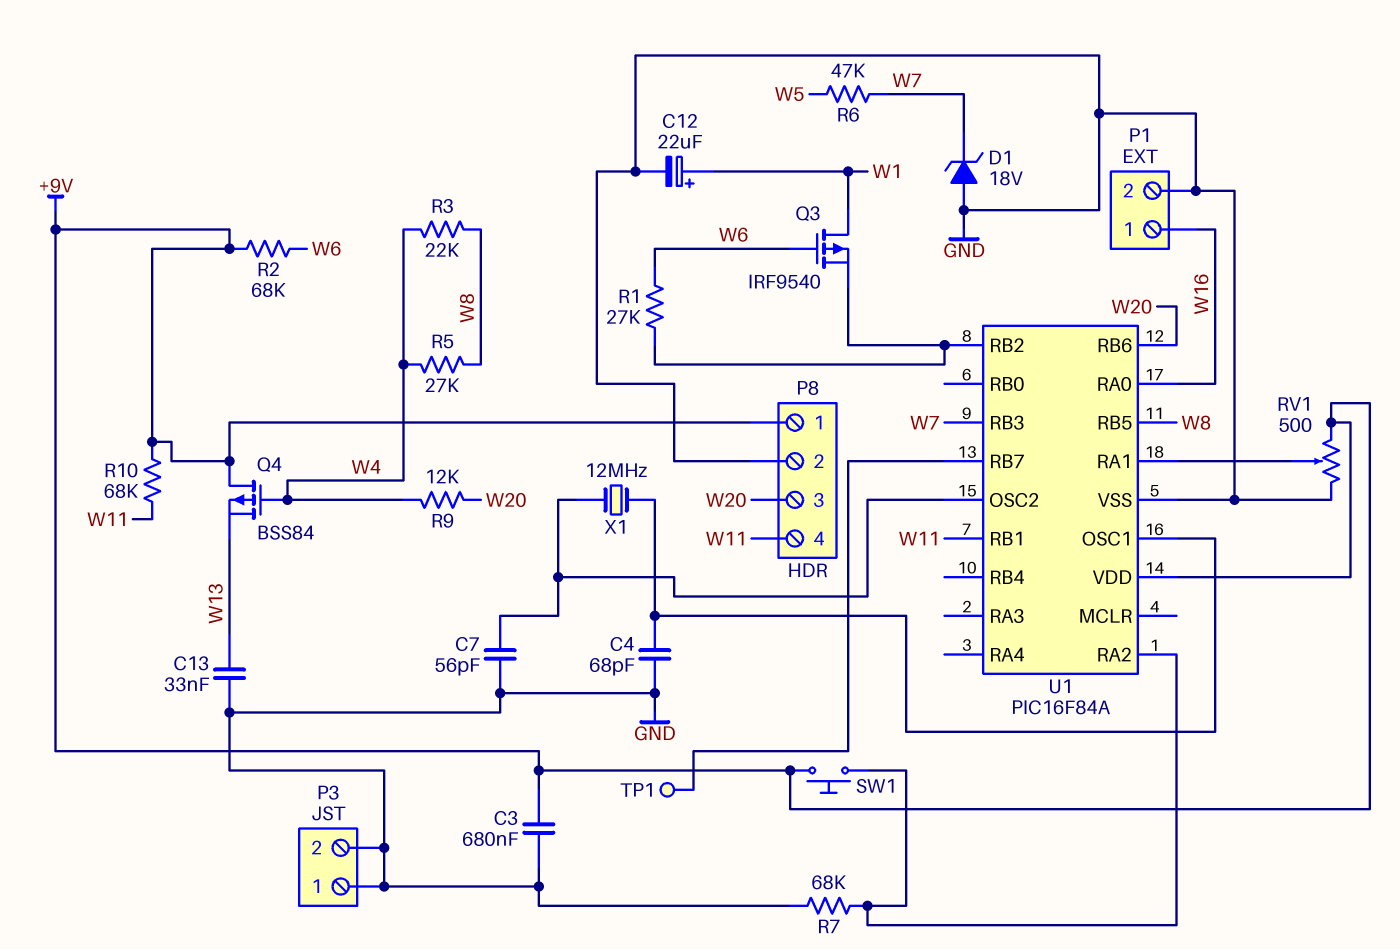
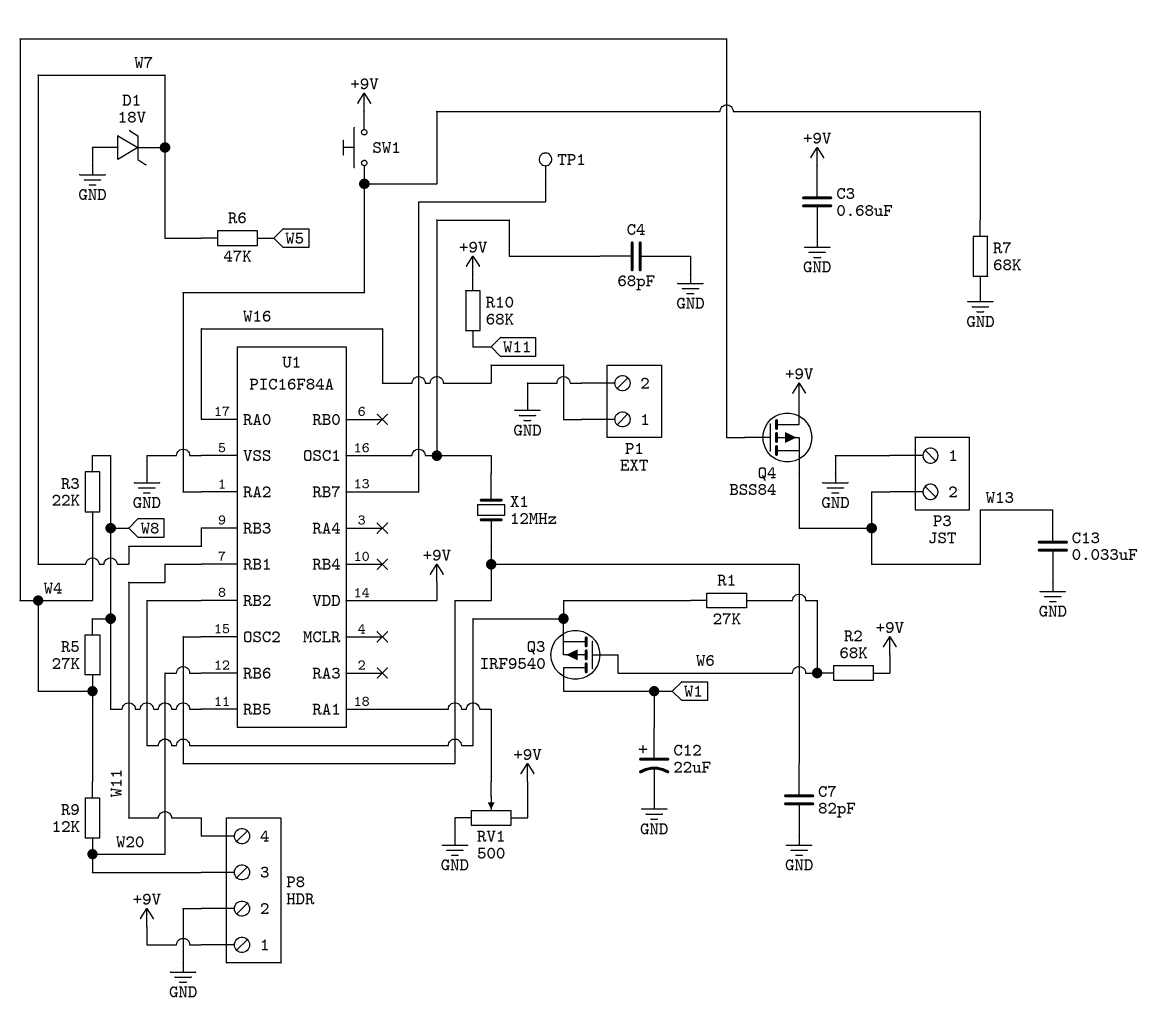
C7: 56pF (GND, U1/OSC2) -> 82pF (GND, U1/OSC2)
P3 pin 2: GND -> W13

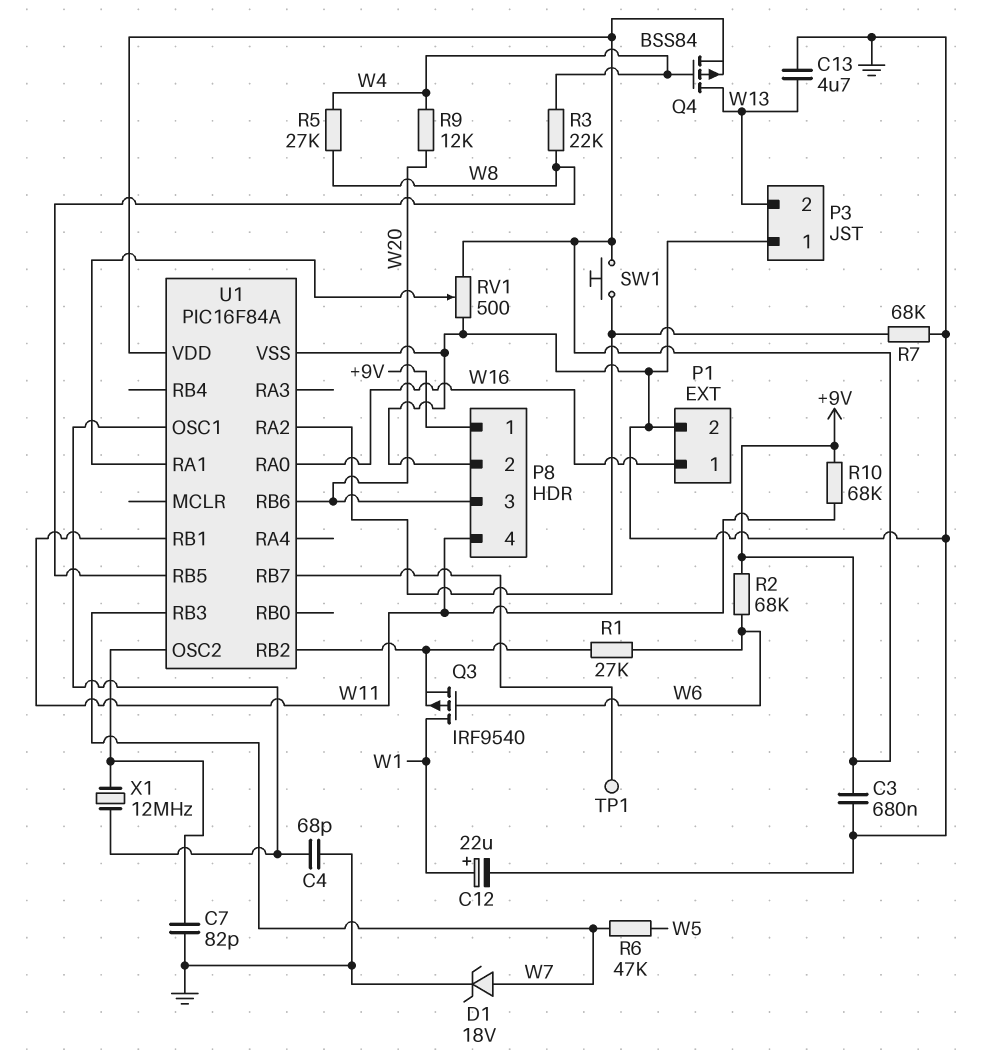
C13: 33nF (GND, W13) -> 4.7uF (GND, W13)
D1: zener 18V (A GND, K W7) -> zener 18V (A W7, K GND)
Q4: PMOS BSS84 (G W4, D +9V, S W13) -> PMOS BSS84 (G W4, D W13, S +9V)

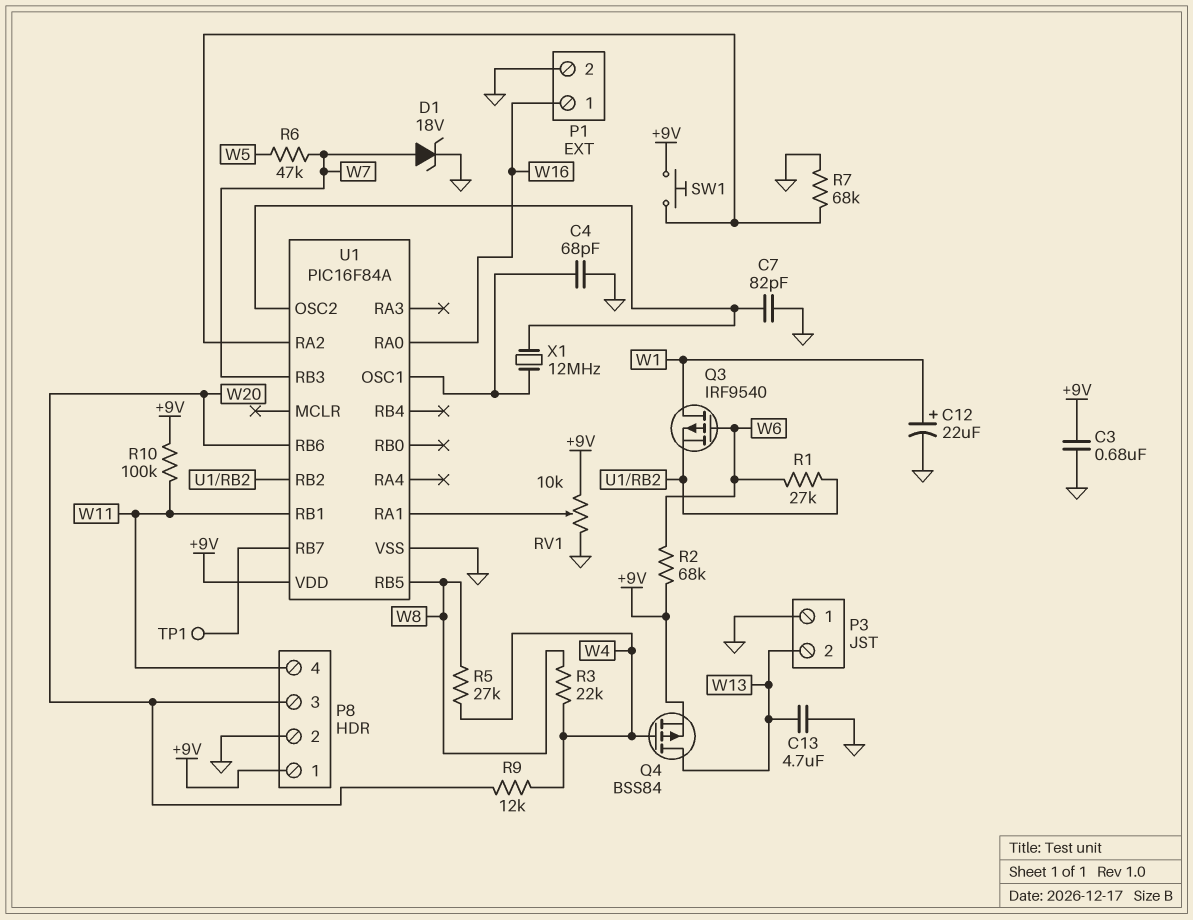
R10: 68k (+9V, W11) -> 100k (+9V, W11)
RV1: 500 (+9V, GND, wiper U1/RA1) -> 10k (+9V, GND, wiper U1/RA1)

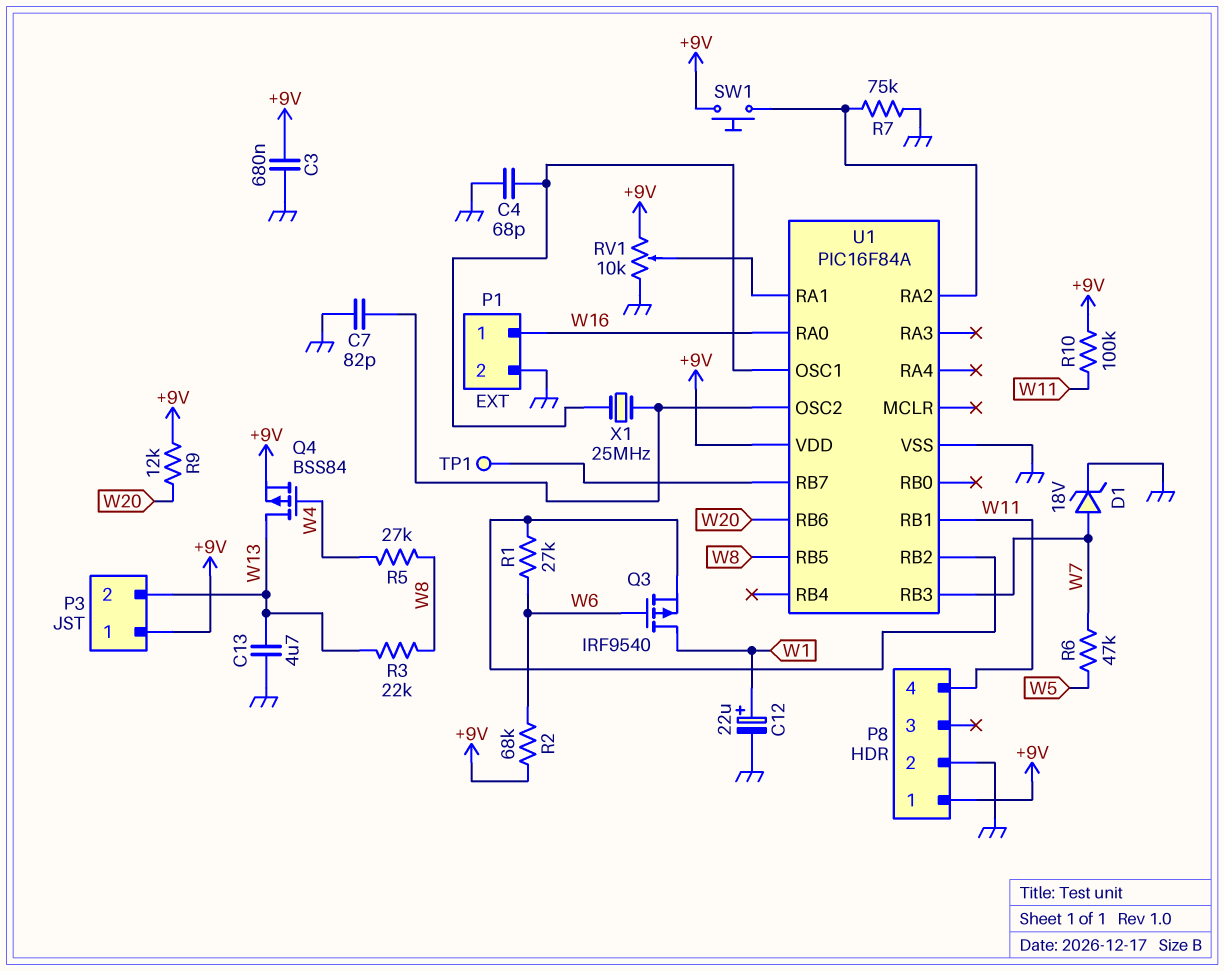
P3 pin 1: GND -> +9V
P8 pin 3: W20 -> none
R3: 22k (W4, W8) -> 22k (W8, W13)
R7: 68k (GND, U1/RA2) -> 75k (GND, U1/RA2)
R9: 12k (W4, W20) -> 12k (+9V, W20)
X1: 12MHz (U1/OSC1, U1/OSC2) -> 25MHz (U1/OSC1, U1/OSC2)

